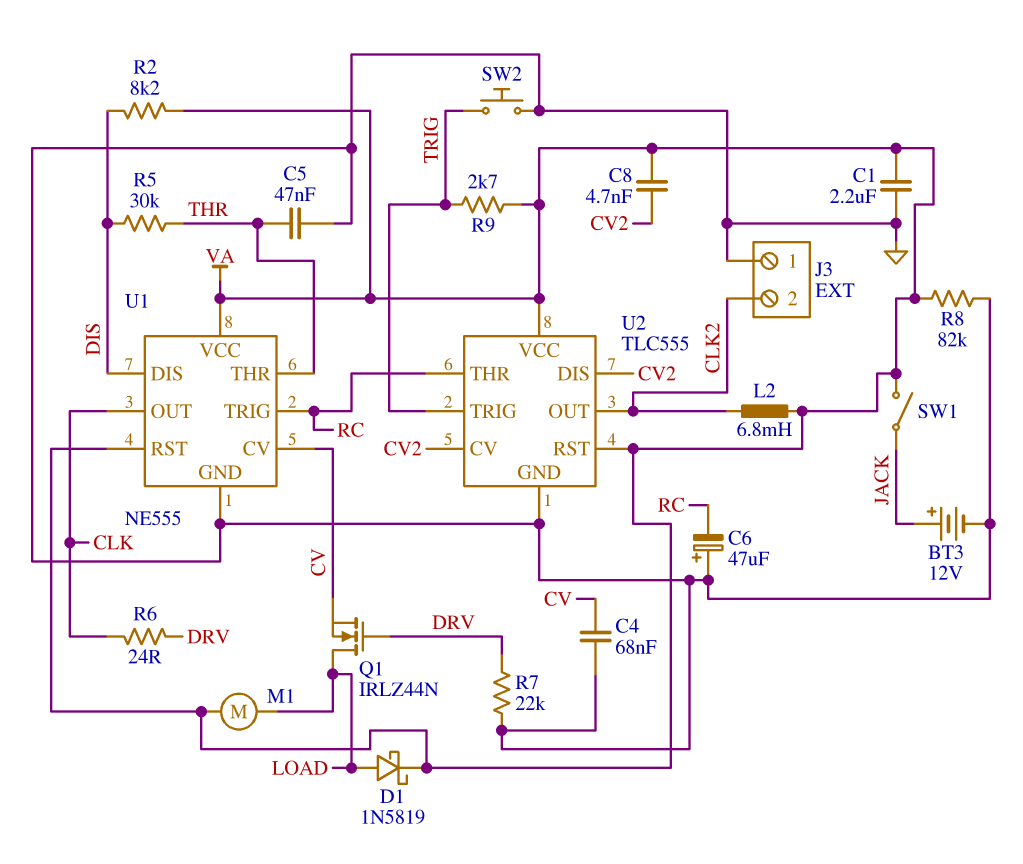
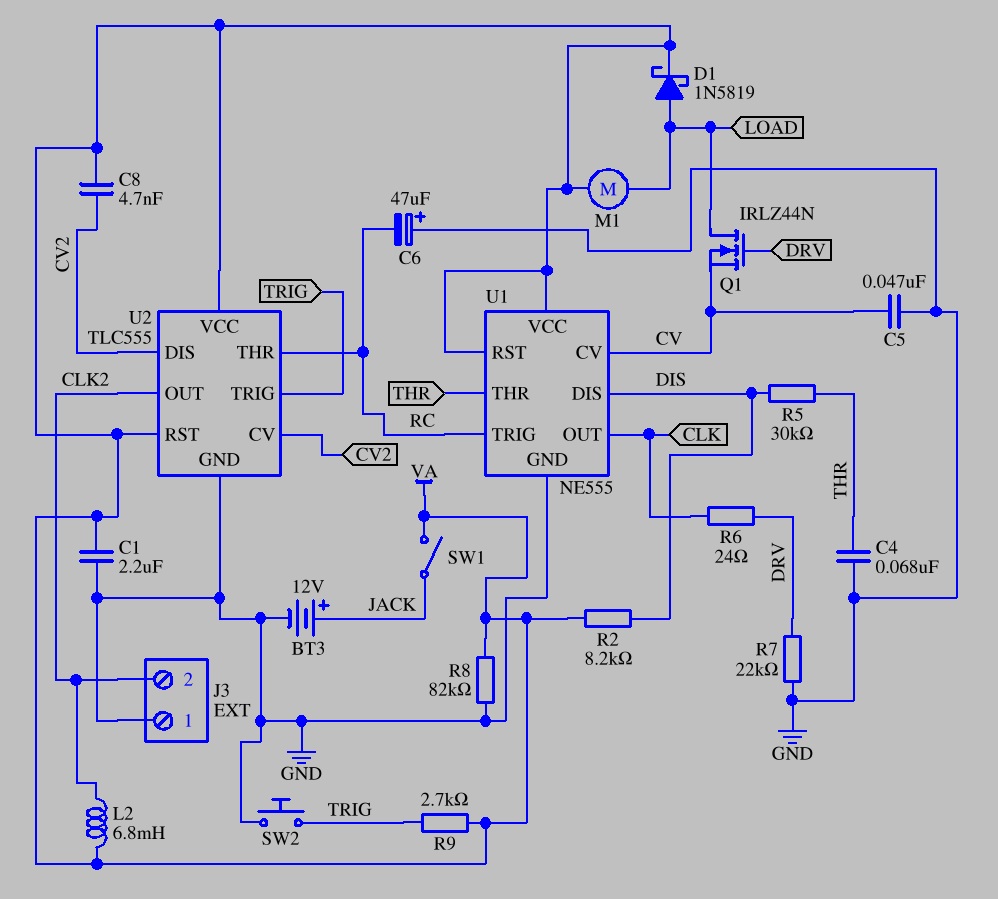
C4: 68nF (CV, GND) -> 68nF (GND, THR)
C5: 47nF (GND, THR) -> 47nF (CV, GND)

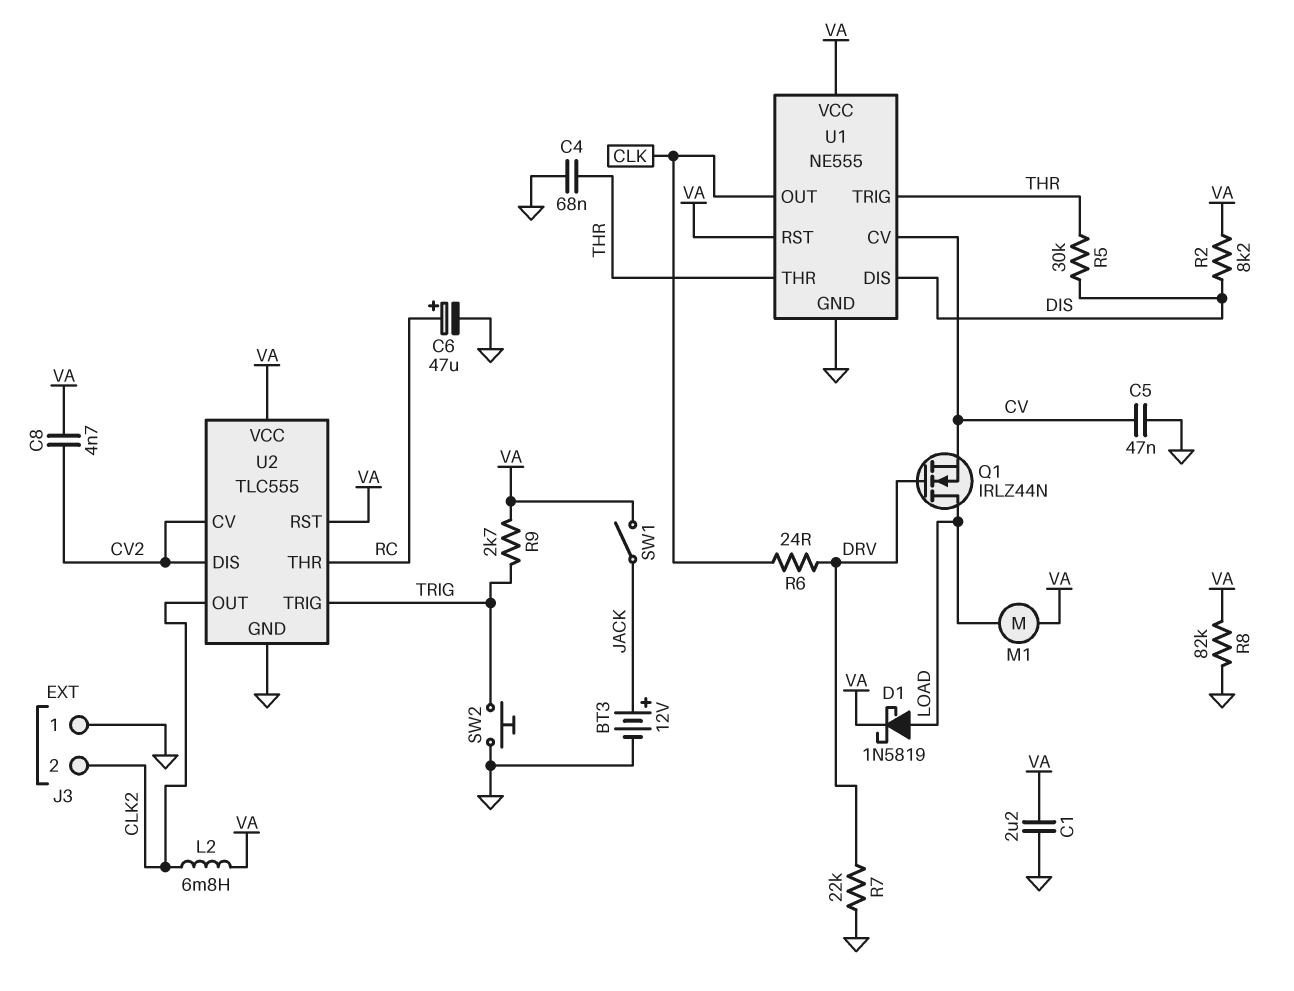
C6: 47uF (plus GND, minus RC) -> 47uF (plus RC, minus GND)
U1 pin TRIG: RC -> THR

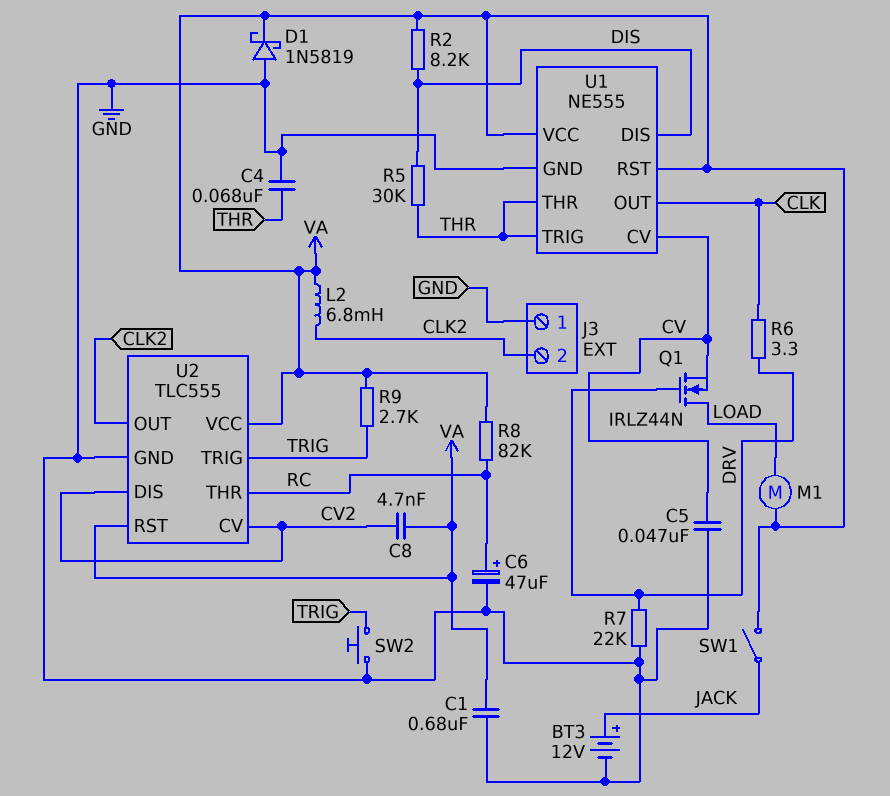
C1: 2.2uF (GND, VA) -> 680nF (GND, VA)
D1: schottky 1N5819 (A LOAD, K VA) -> schottky 1N5819 (A GND, K VA)
R6: 24 (CLK, DRV) -> 3.3 (CLK, DRV)
R8: 82k (GND, VA) -> 82k (RC, VA)

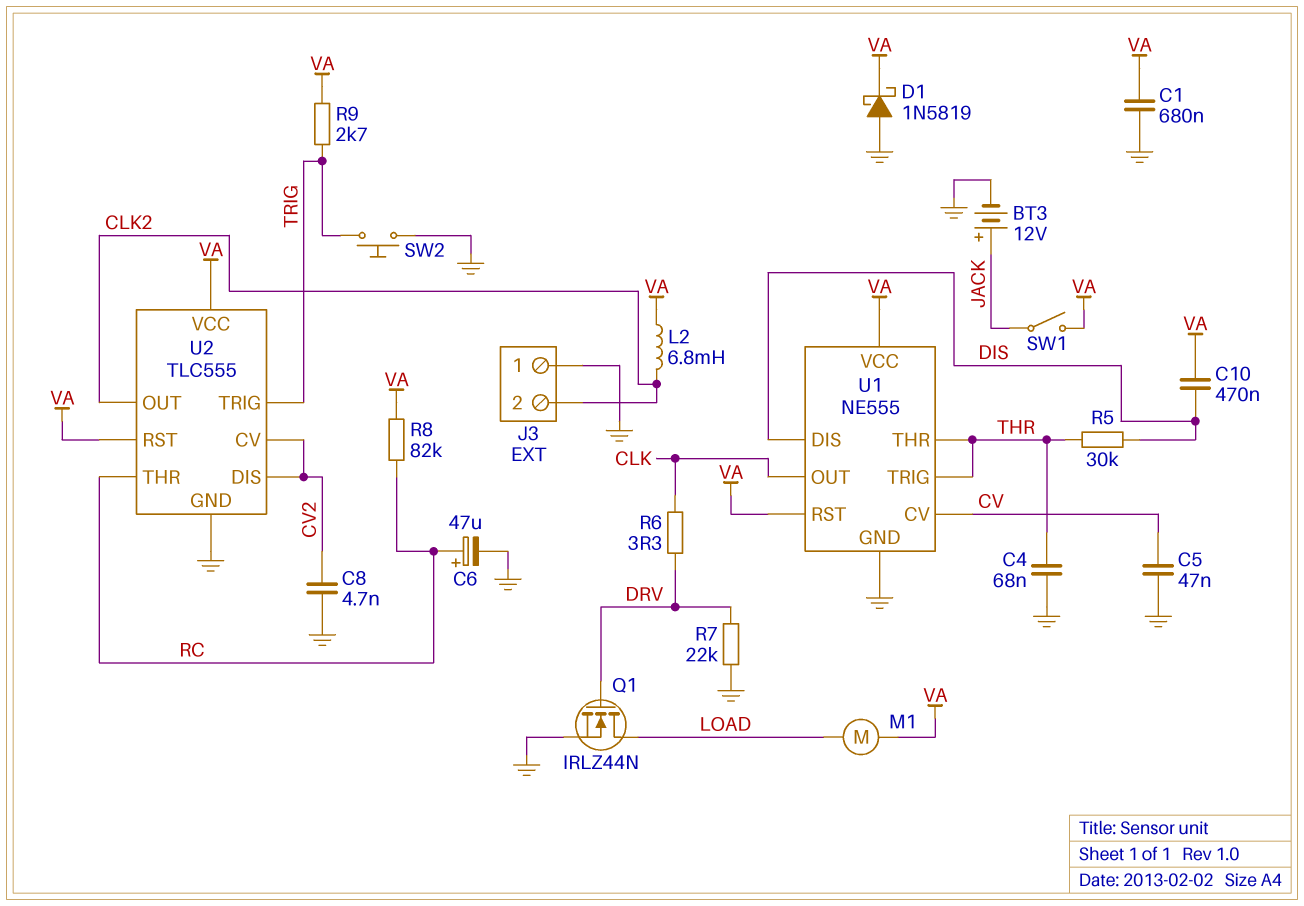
C8: 4.7nF (CV2, VA) -> 4.7nF (CV2, GND)
C10: none -> 470nF (DIS, VA)
Q1: NMOS IRLZ44N (G DRV, D LOAD, S CV) -> NMOS IRLZ44N (G DRV, D LOAD, S GND)
R2: 8.2k (DIS, VA) -> none

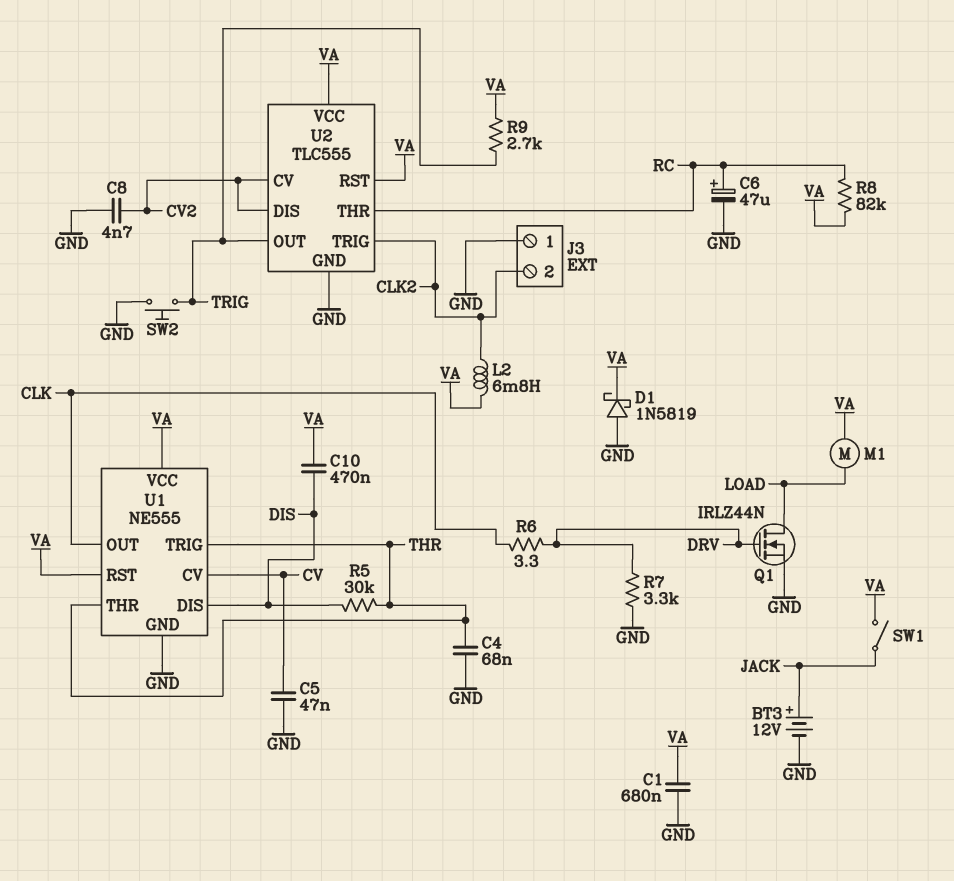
R7: 22k (DRV, GND) -> 3.3k (DRV, GND)
U2 pin OUT: CLK2 -> TRIG
U2 pin TRIG: TRIG -> CLK2

